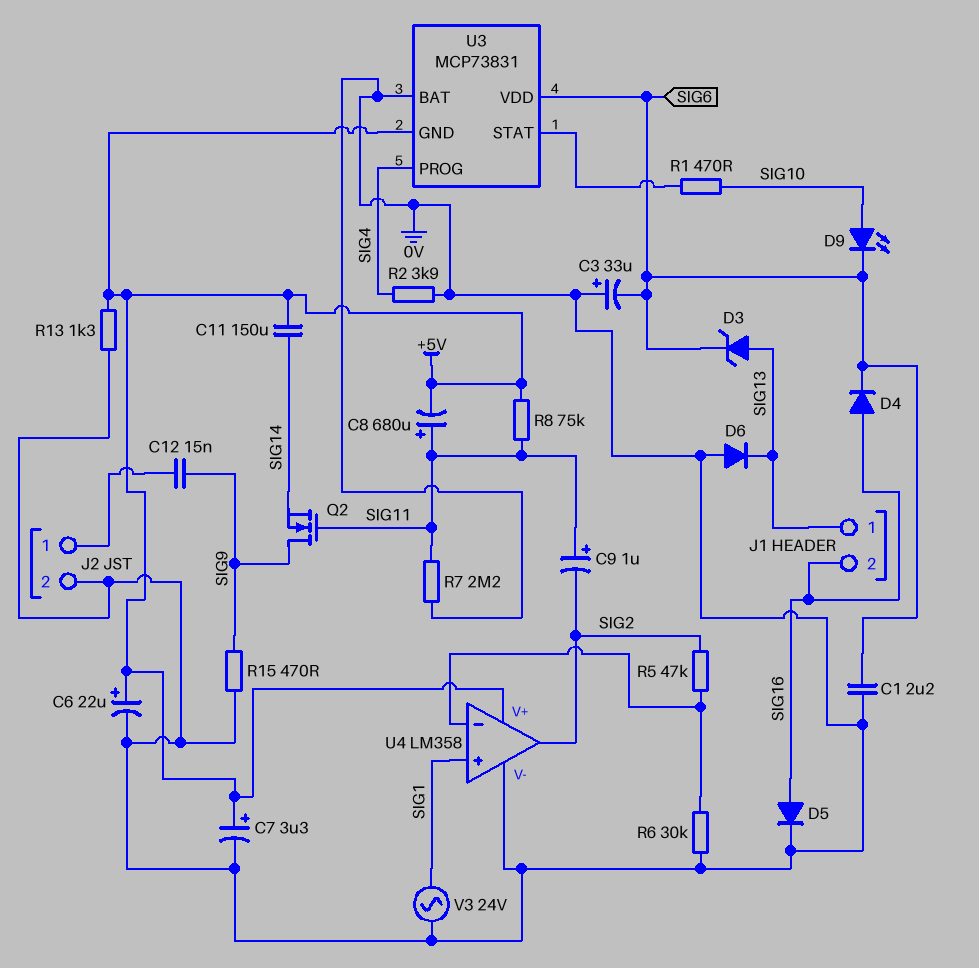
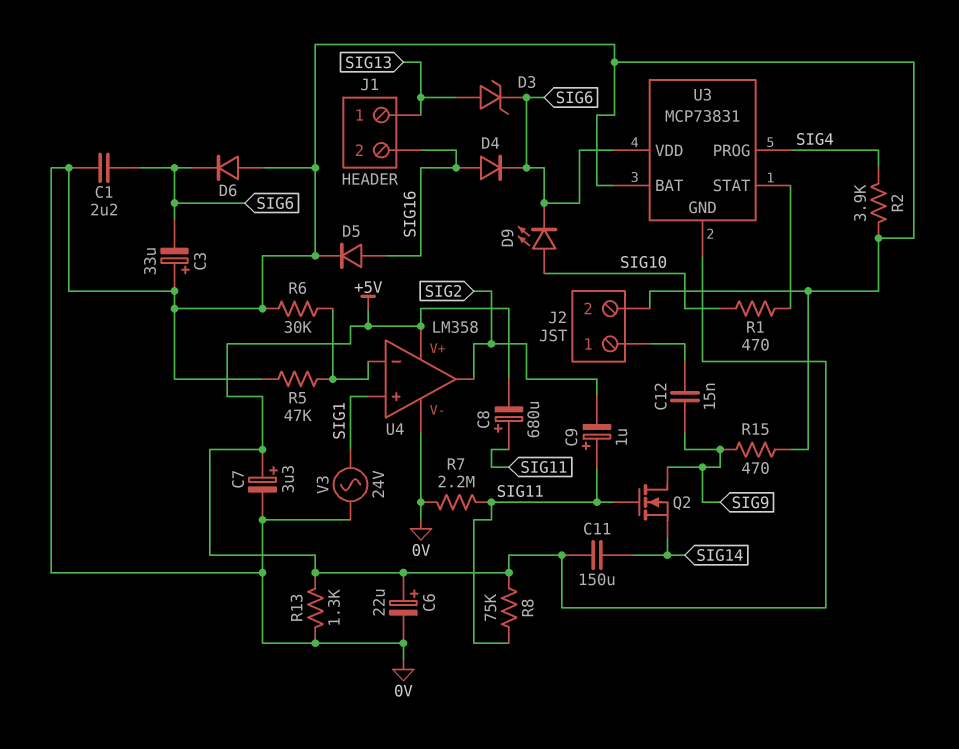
D6: diode (A 0V, K SIG13) -> diode (A 0V, K SIG6)
R5: 47k (SIG2, U4/in-) -> 47k (0V, U4/in-)

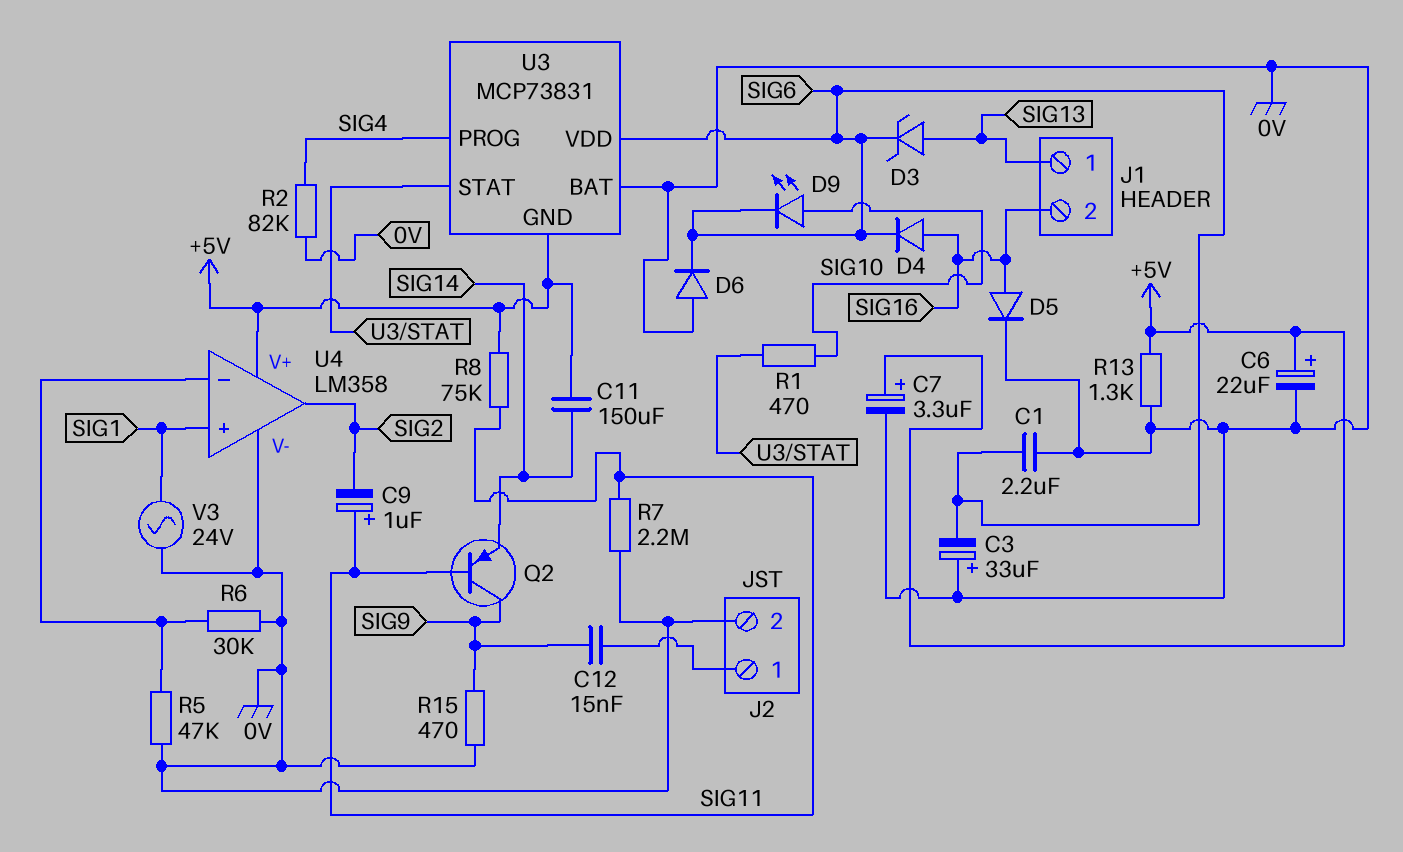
C8: 680uF (plus SIG11, minus +5V) -> none
Q2: NMOS (G SIG11, D SIG9, S SIG14) -> PNP (B SIG11, C SIG9, E SIG14)
R2: 3.9k (0V, SIG4) -> 82k (0V, SIG4)

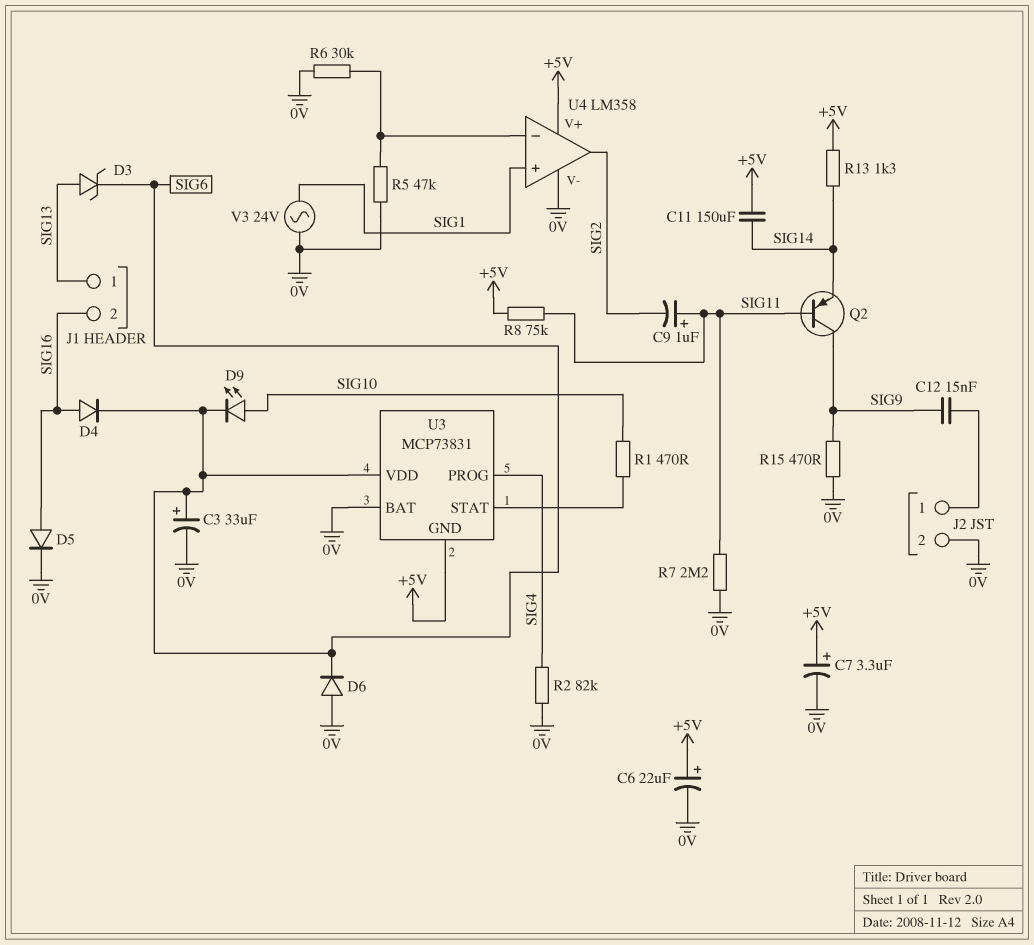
C1: 2.2uF (0V, SIG6) -> none
C3: 33uF (plus 0V, minus SIG6) -> 33uF (plus SIG6, minus 0V)
R13: 1.3k (+5V, 0V) -> 1.3k (+5V, SIG14)

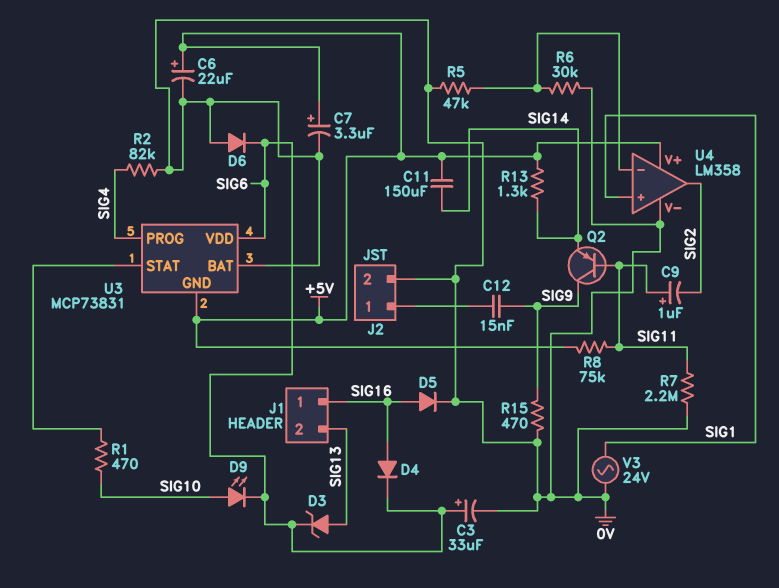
J1 pin 1: SIG13 -> SIG16
J1 pin 2: SIG16 -> SIG13

